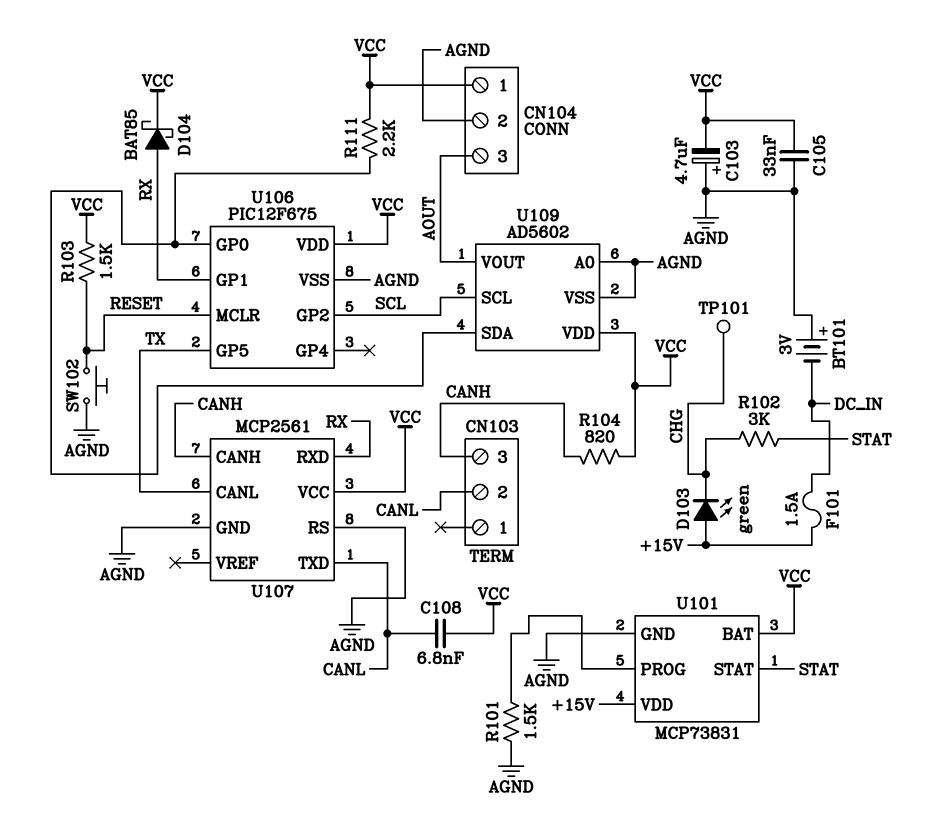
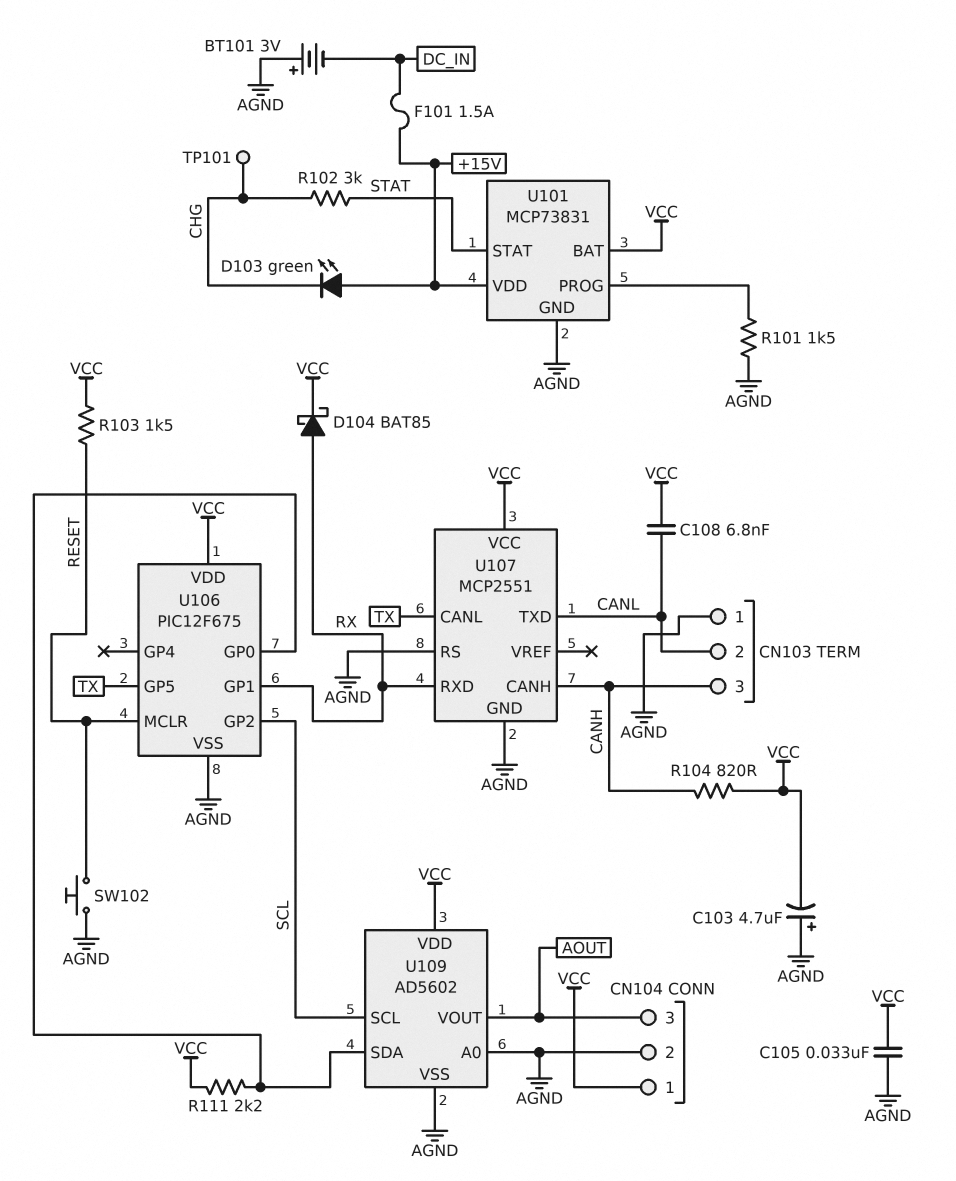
CN103 pin 1: none -> AGND
U107: MCP2561 -> MCP2551

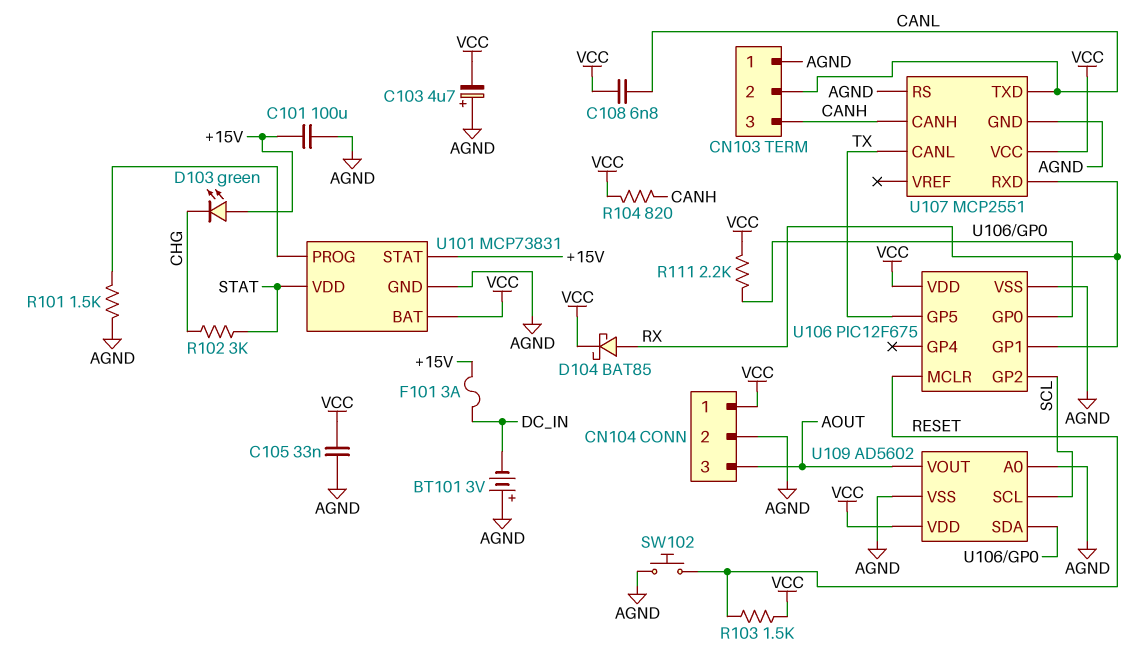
C101: none -> 100uF (+15V, AGND)
F101: 1.5A (+15V, DC_IN) -> 3A (+15V, DC_IN)
TP101: test point (CHG) -> none
U101 pin STAT: STAT -> +15V
U101 pin VDD: +15V -> STAT

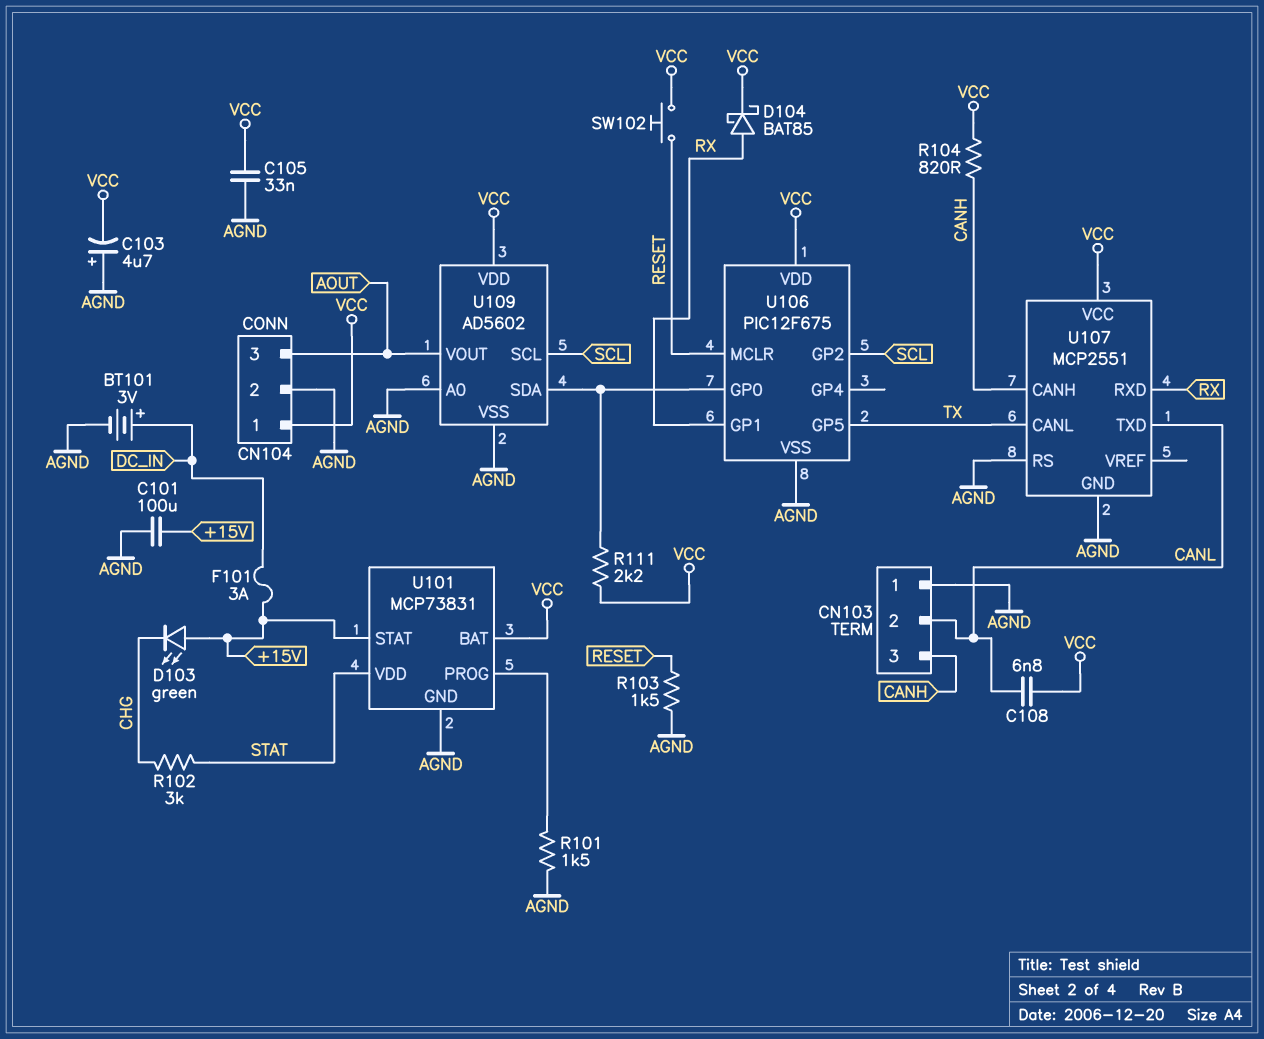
BT101: 3V (plus AGND, minus DC_IN) -> 3V (plus DC_IN, minus AGND)
R103: 1.5k (RESET, VCC) -> 1.5k (AGND, RESET)
SW102: button (AGND, RESET) -> button (RESET, VCC)

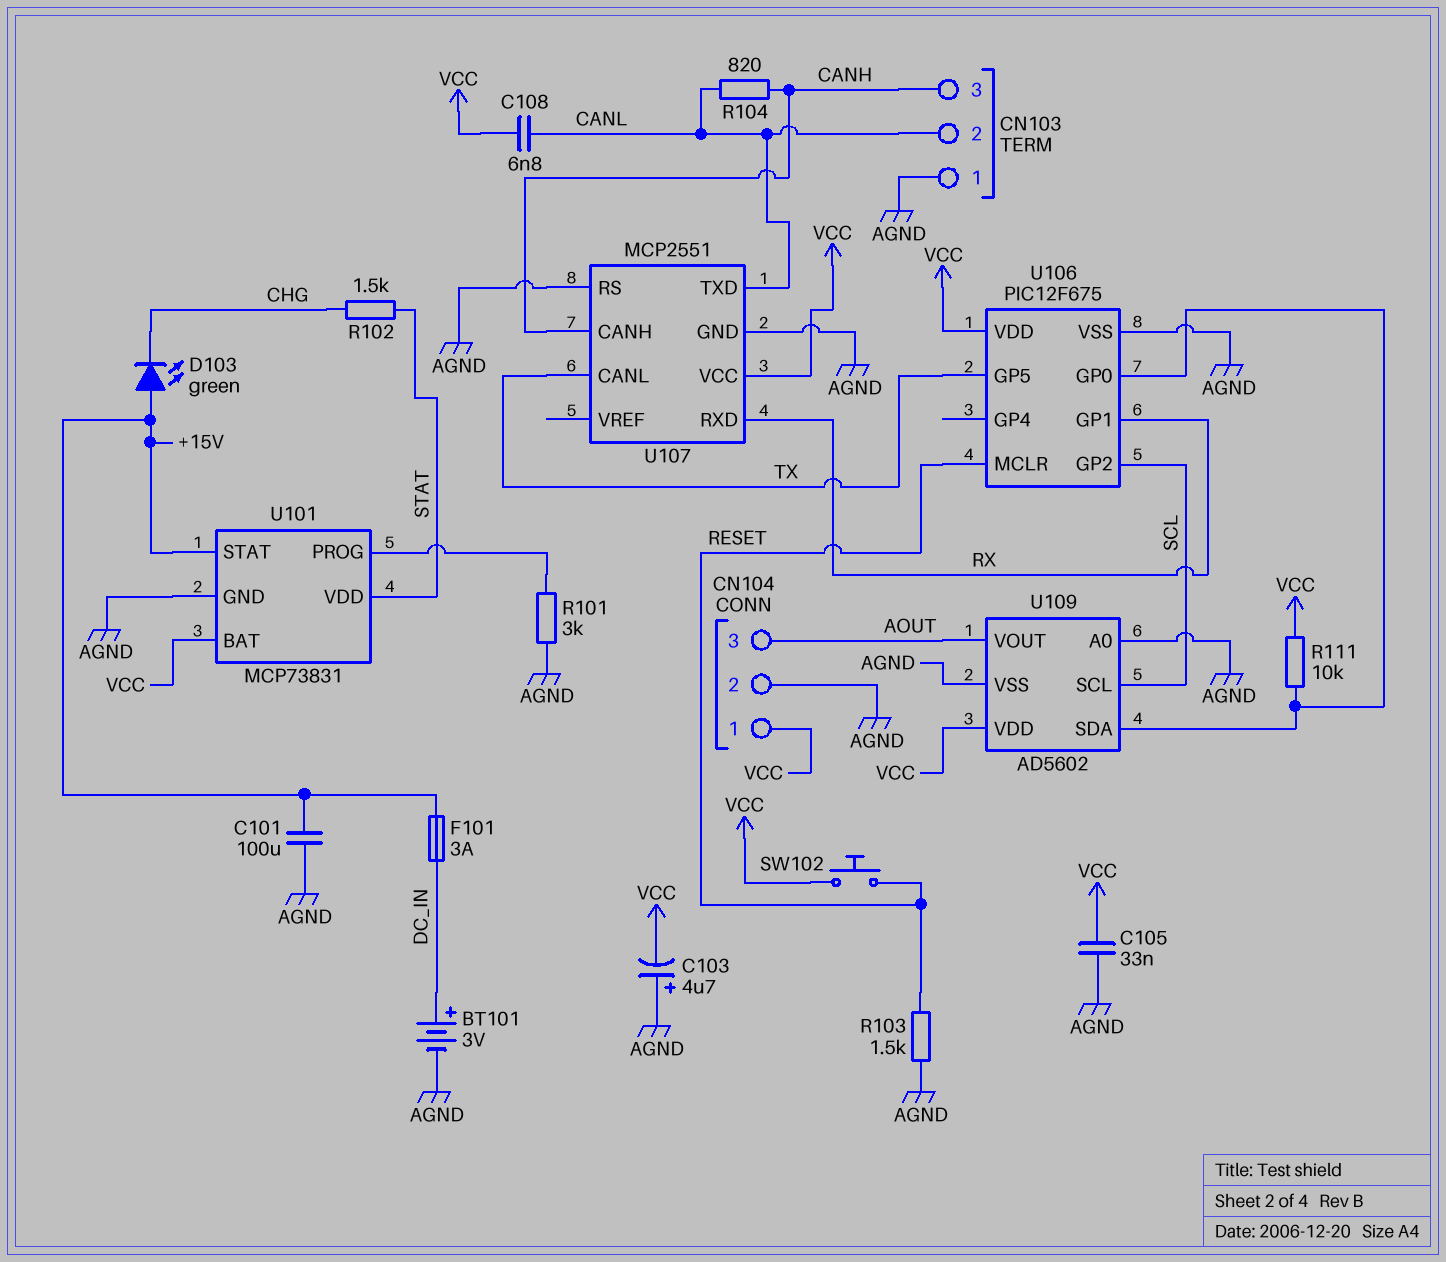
D104: schottky BAT85 (A RX, K VCC) -> none
R101: 1.5k (AGND, U101/PROG) -> 3k (AGND, U101/PROG)
R102: 3k (CHG, STAT) -> 1.5k (CHG, STAT)
R104: 820 (CANH, VCC) -> 820 (CANH, CANL)
R111: 2.2k (U106/GP0, VCC) -> 10k (U106/GP0, VCC)

